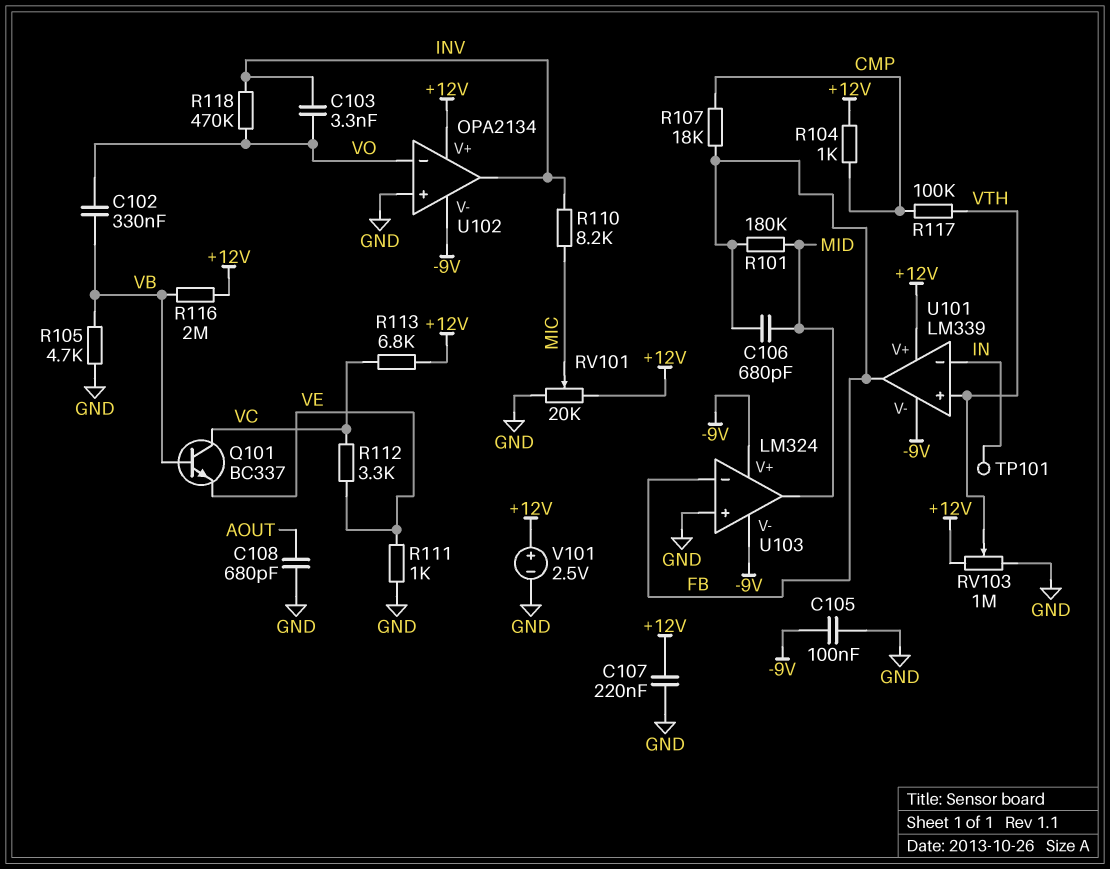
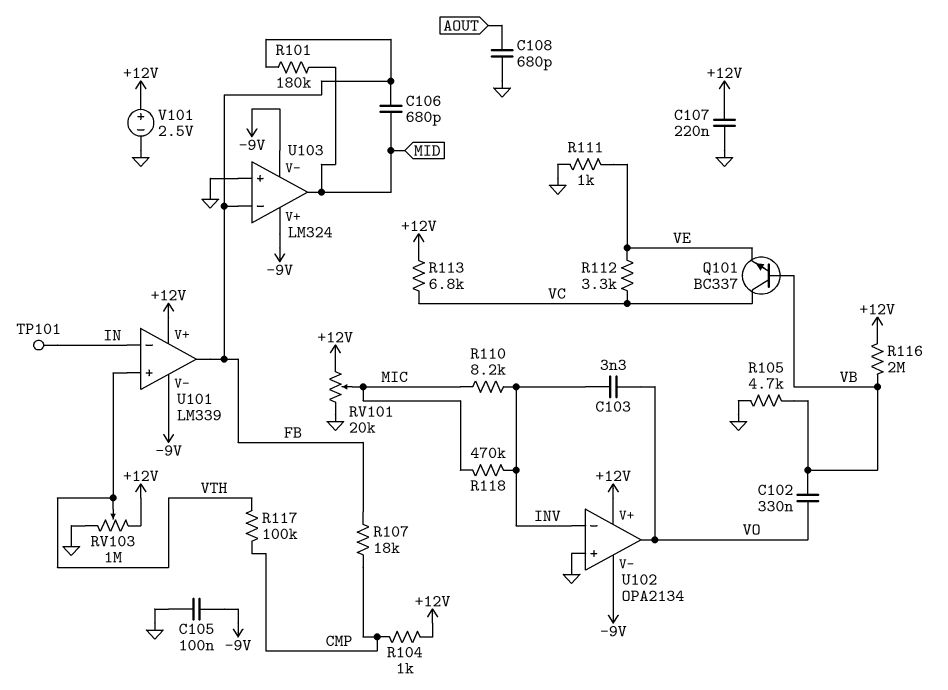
R118: 470k (INV, VO) -> 470k (INV, MIC)
U102 pin in-: VO -> INV
U102 pin out: INV -> VO

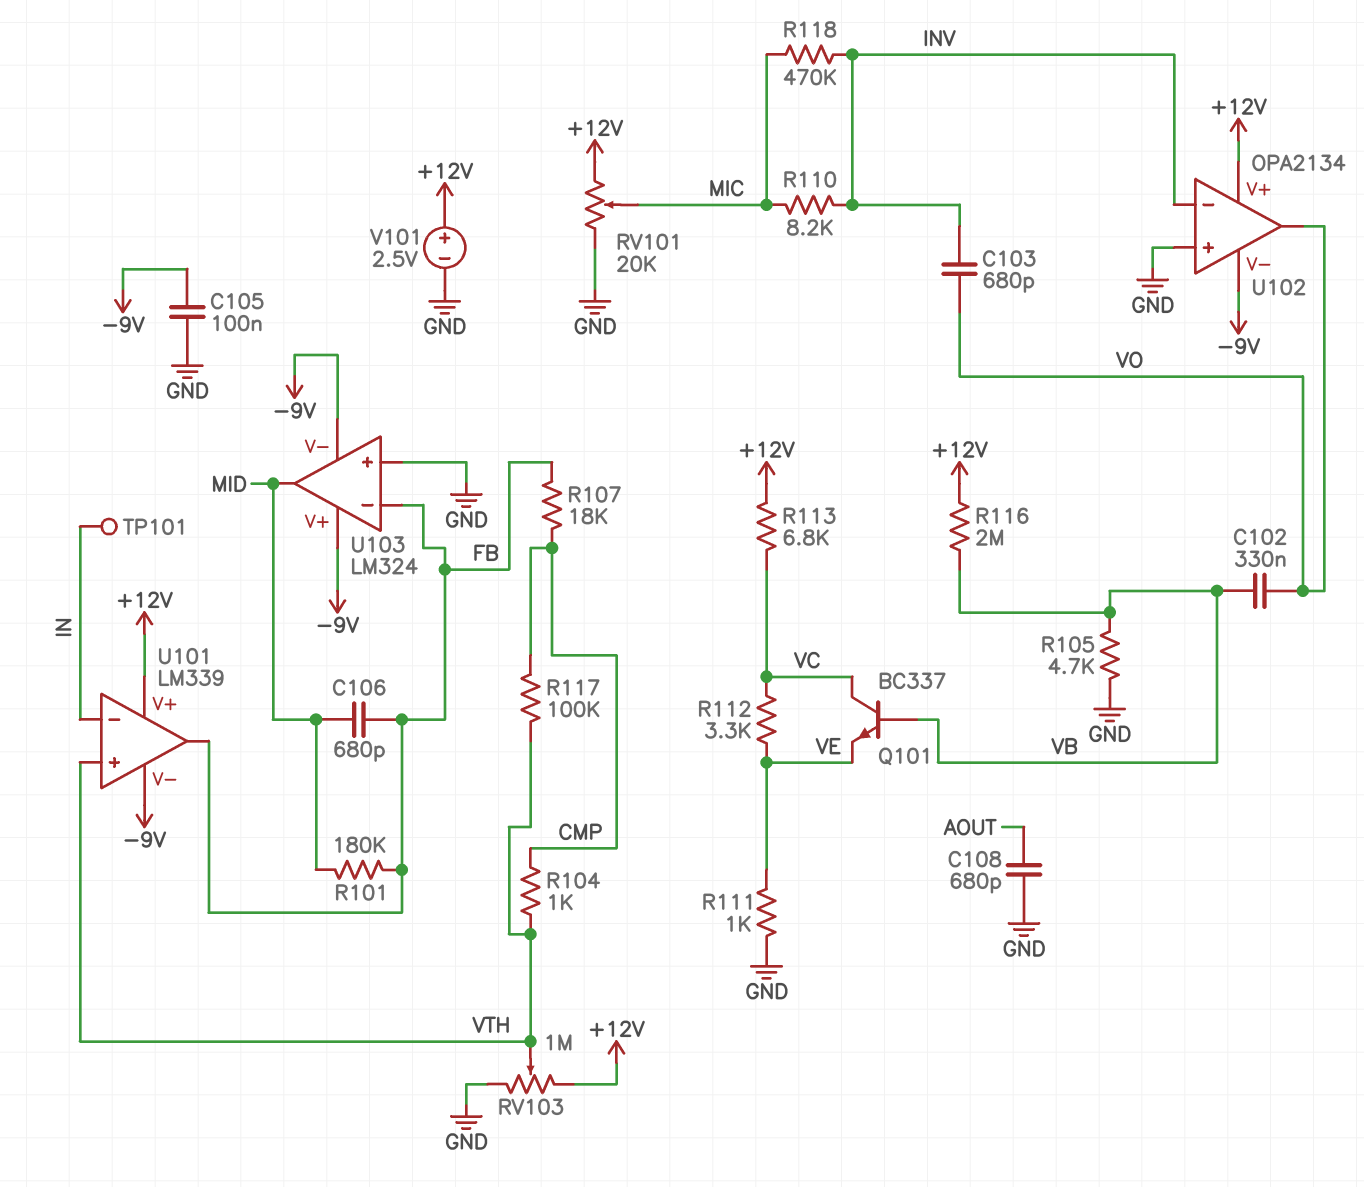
C103: 3.3nF (INV, VO) -> 680pF (INV, VO)
C107: 220nF (+12V, GND) -> none
R104: 1k (+12V, CMP) -> 1k (CMP, VTH)

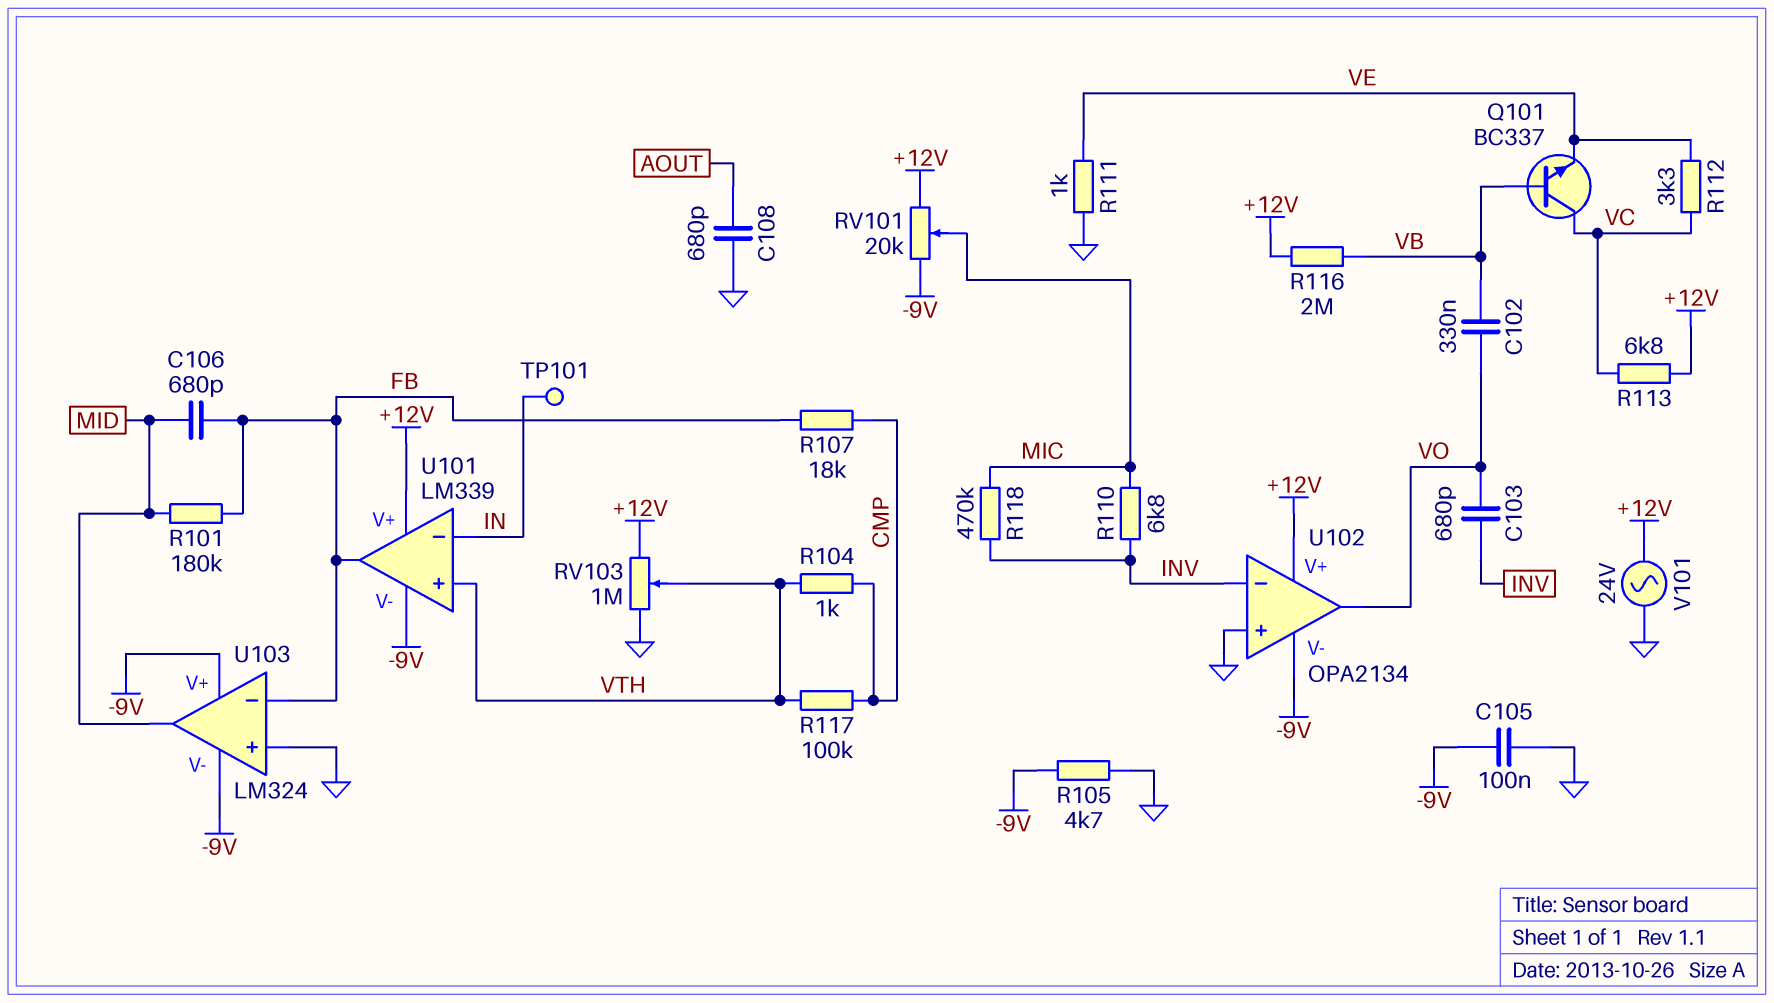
R105: 4.7k (GND, VB) -> 4.7k (-9V, GND)
R110: 8.2k (INV, MIC) -> 6.8k (INV, MIC)
RV101: 20k (+12V, GND, wiper MIC) -> 20k (+12V, -9V, wiper MIC)
V101: 2.5V (plus +12V, minus GND) -> AC 24V (+12V, GND)

